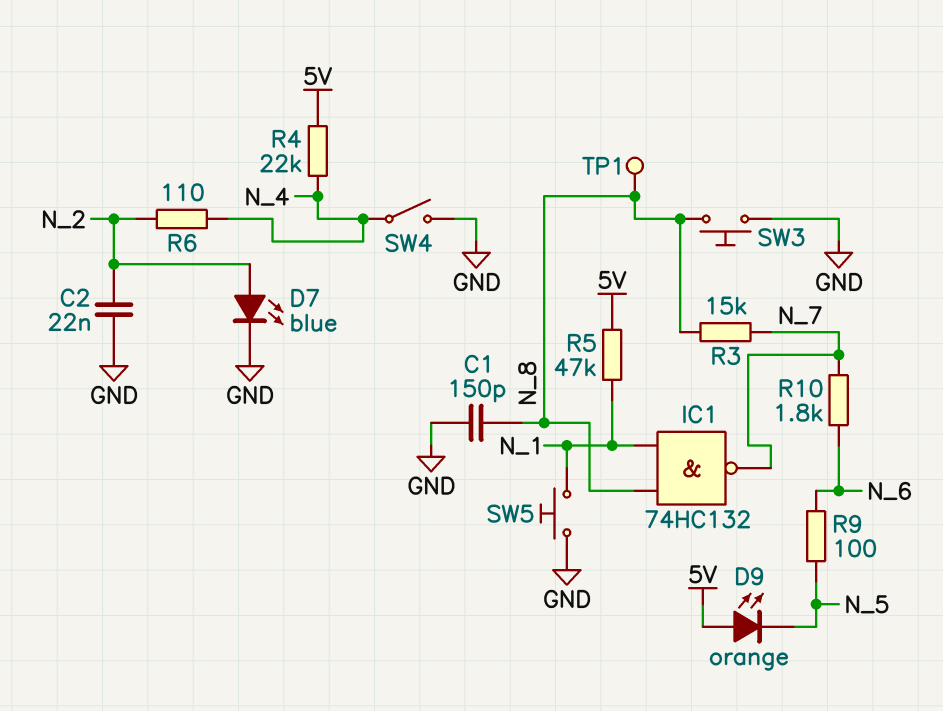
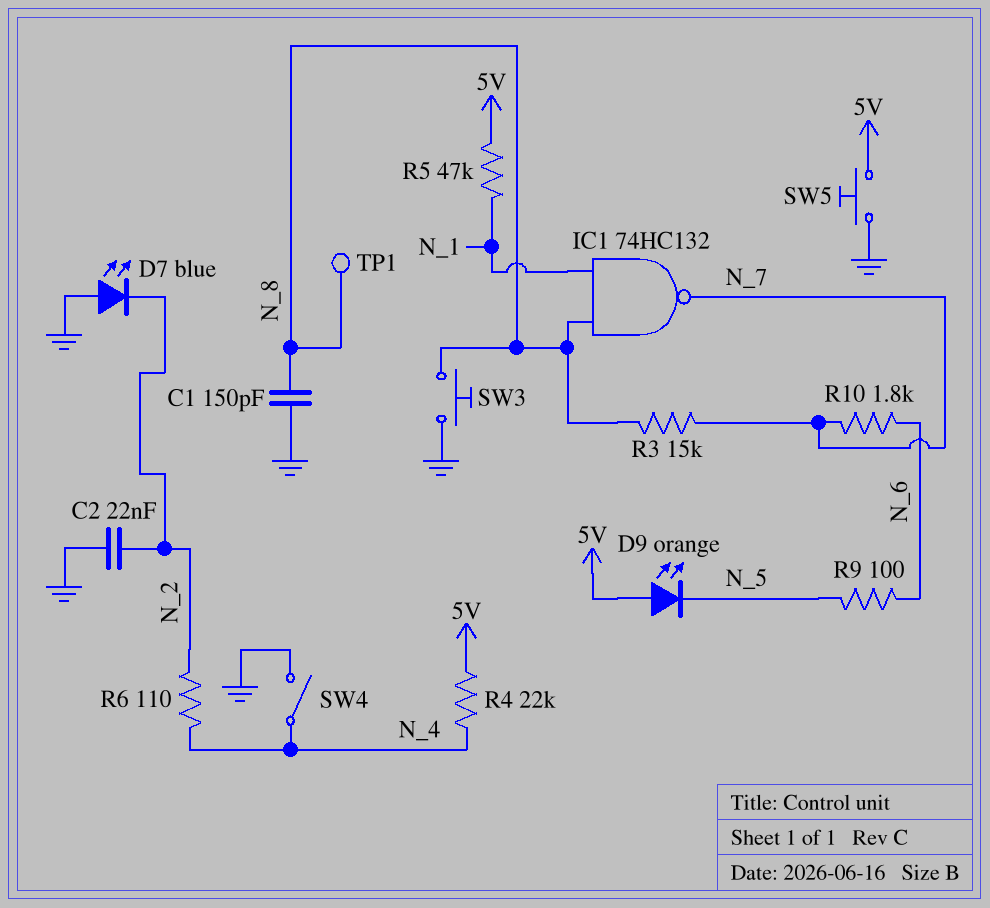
D7: LED blue (A N_2, K GND) -> LED blue (A GND, K N_2)
SW5: button (GND, N_1) -> button (5V, GND)

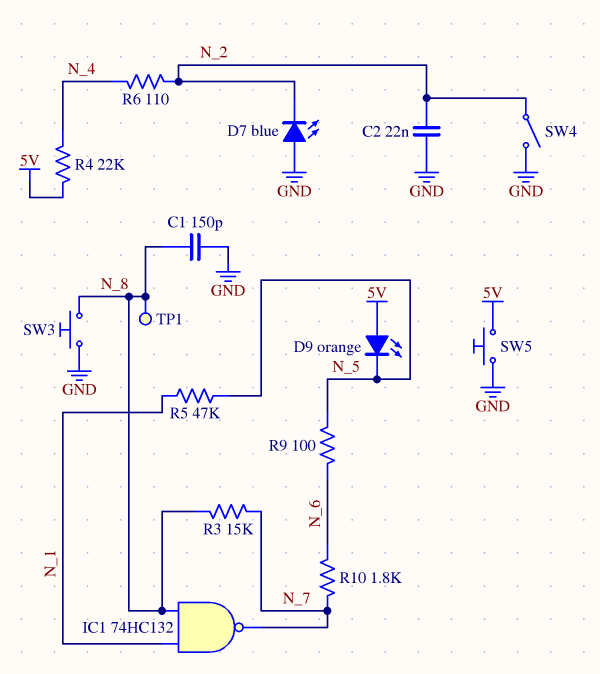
R5: 47k (5V, N_1) -> 47k (N_1, N_5)
SW4: switch (GND, N_4) -> switch (GND, N_2)

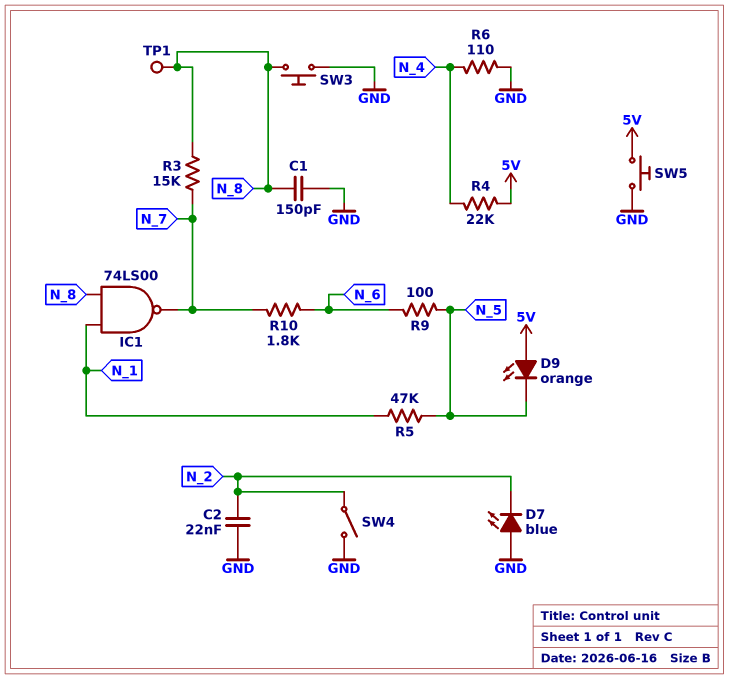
IC1: NAND 74HC132 (in N_1, in N_8, out N_7) -> NAND 74LS00 (in N_1, in N_8, out N_7)
R6: 110 (N_2, N_4) -> 110 (GND, N_4)

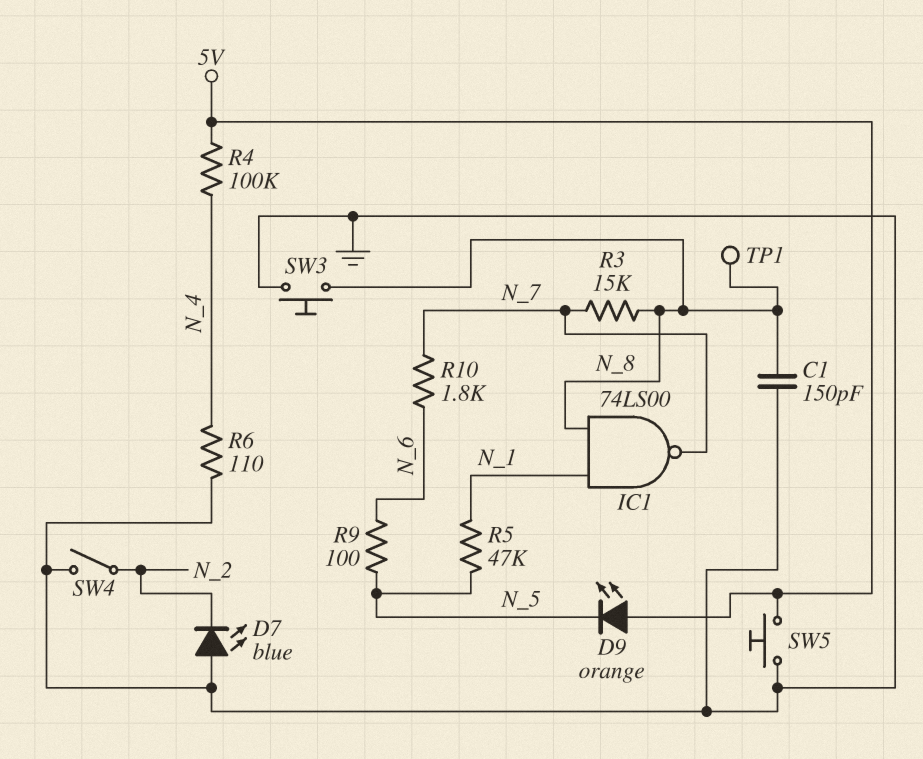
C2: 22nF (GND, N_2) -> none
R4: 22k (5V, N_4) -> 100k (5V, N_4)

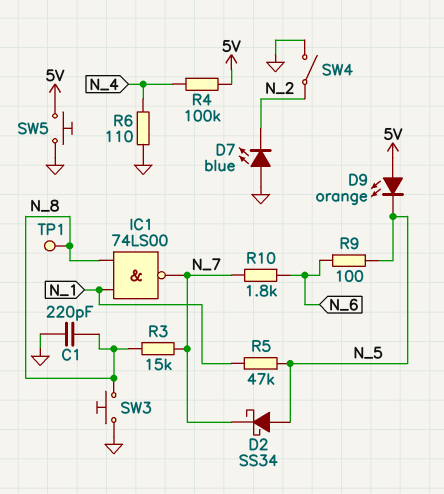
C1: 150pF (GND, N_8) -> 220pF (GND, N_8)
D2: none -> schottky SS34 (A N_5, K N_7)

